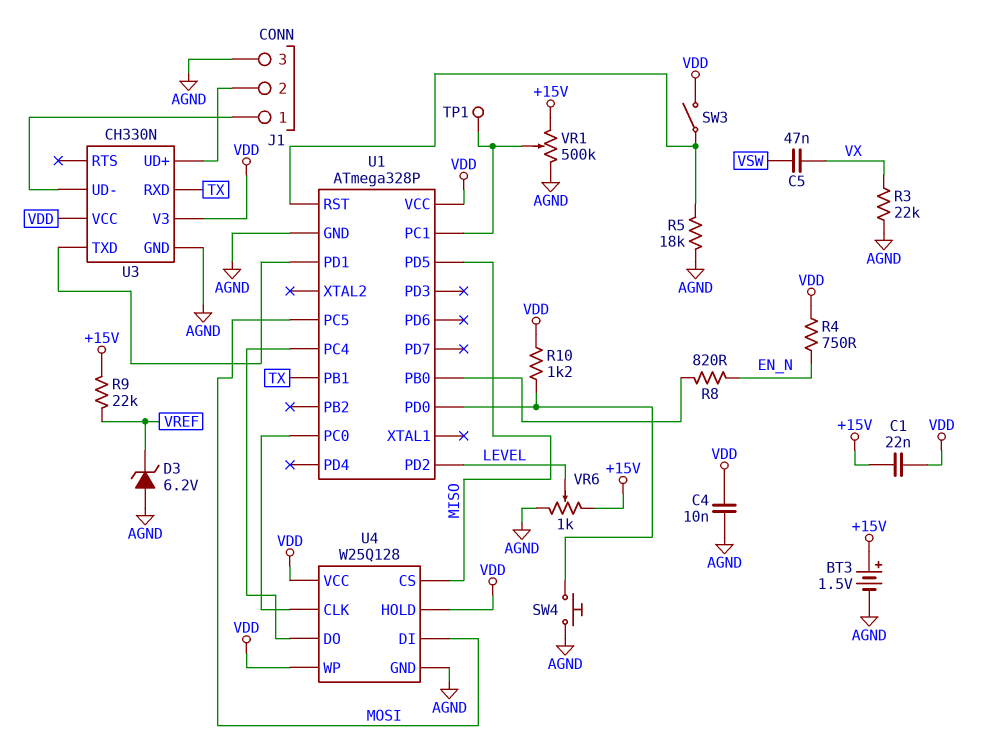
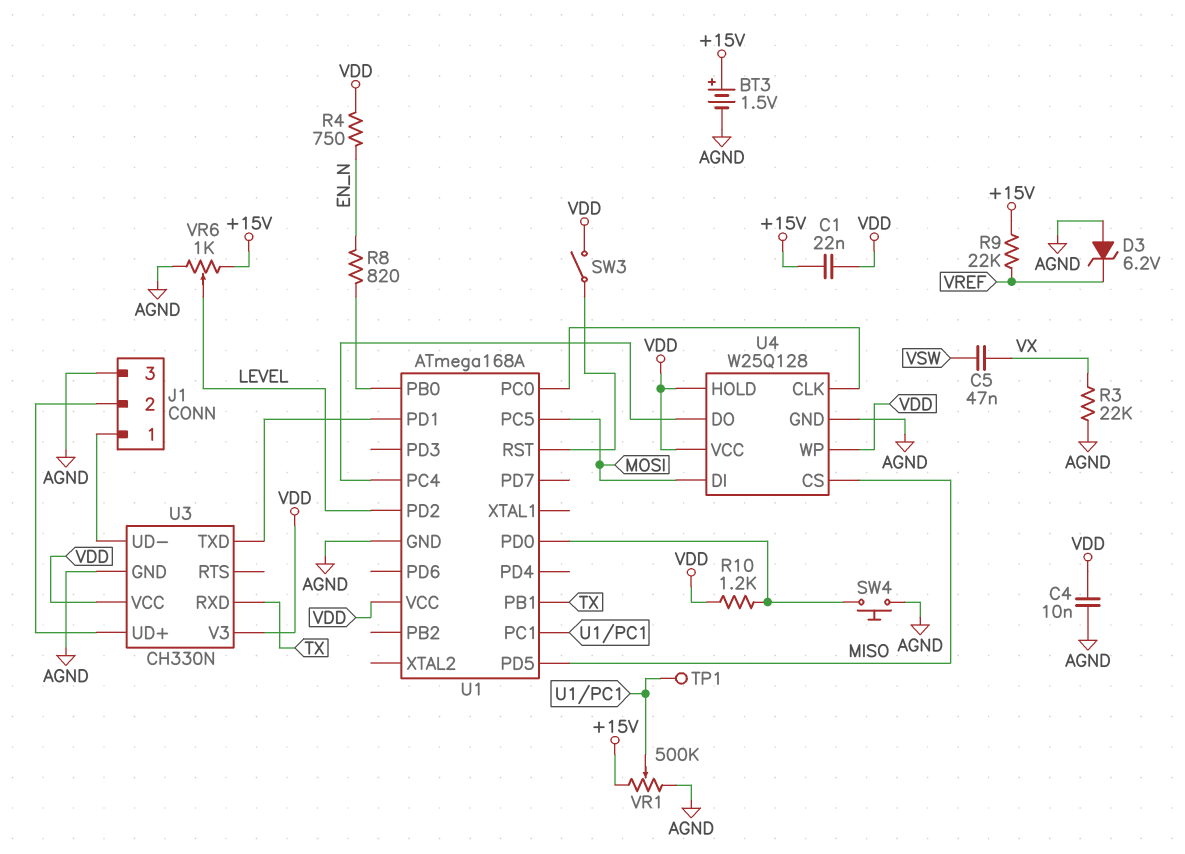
R5: 18k (AGND, U1/RST) -> none
U1: ATmega328P -> ATmega168A

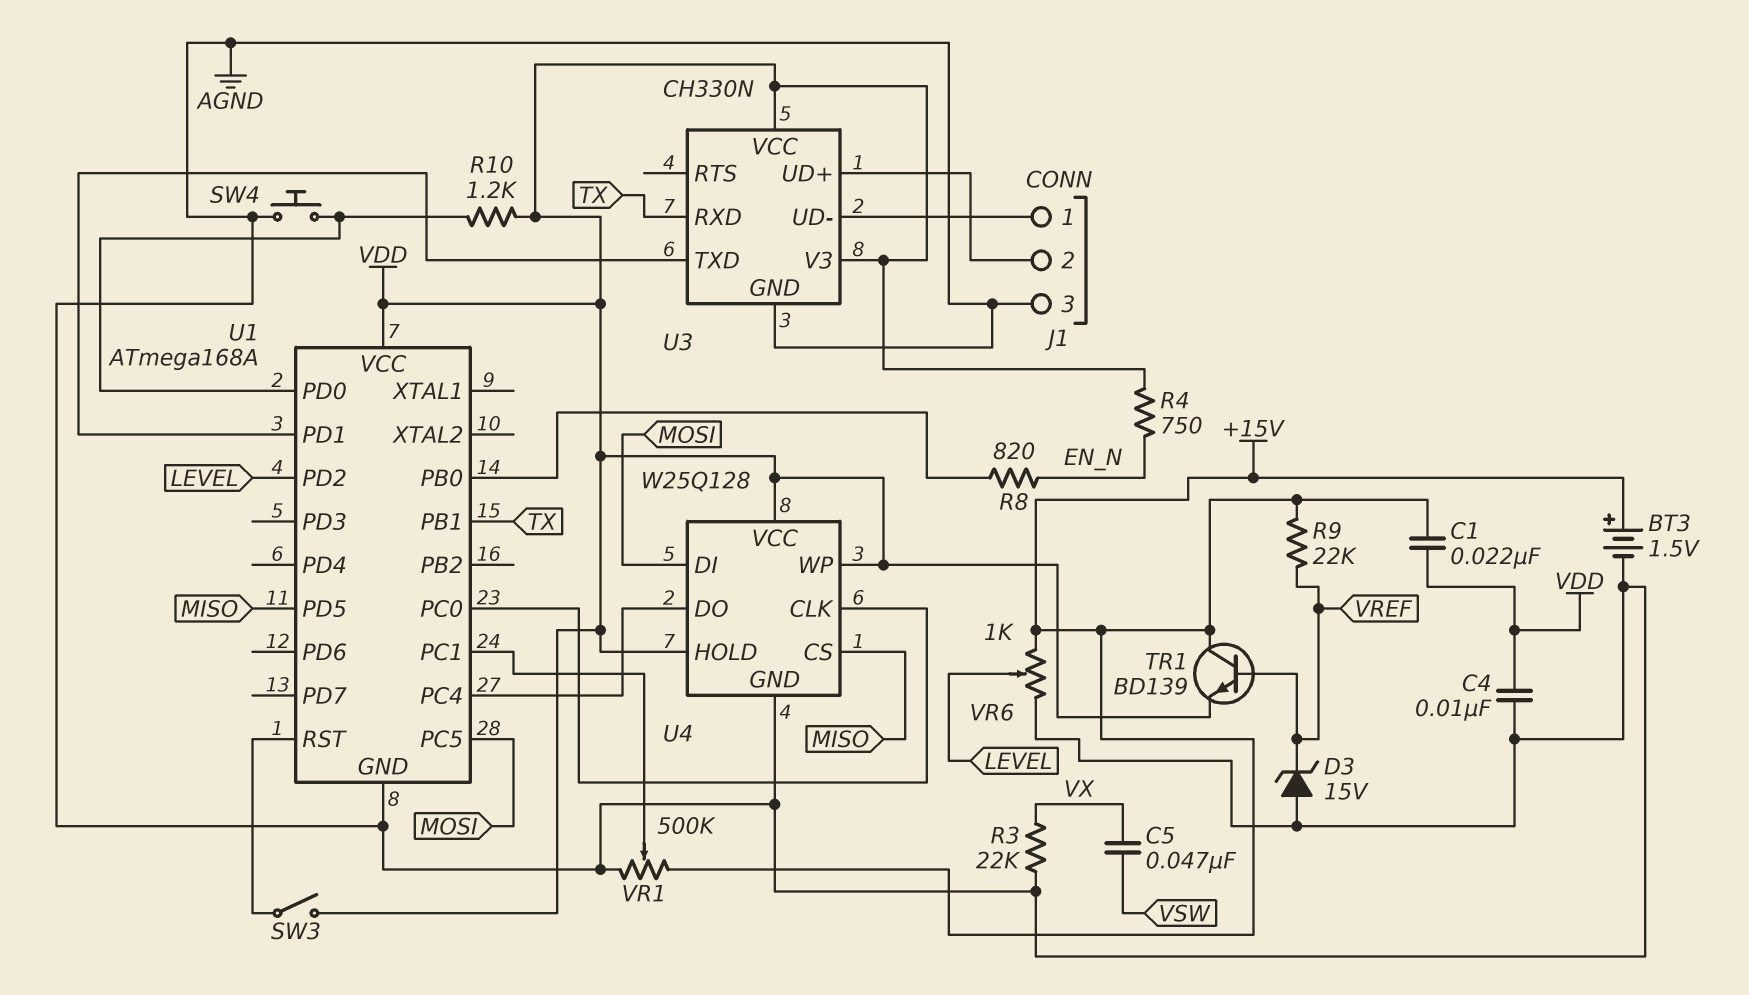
D3: zener 6.2V (A AGND, K VREF) -> zener 15V (A AGND, K VREF)
TP1: test point (U1/PC1) -> none
TR1: none -> NPN BD139 (B VREF, C +15V, E VDD)

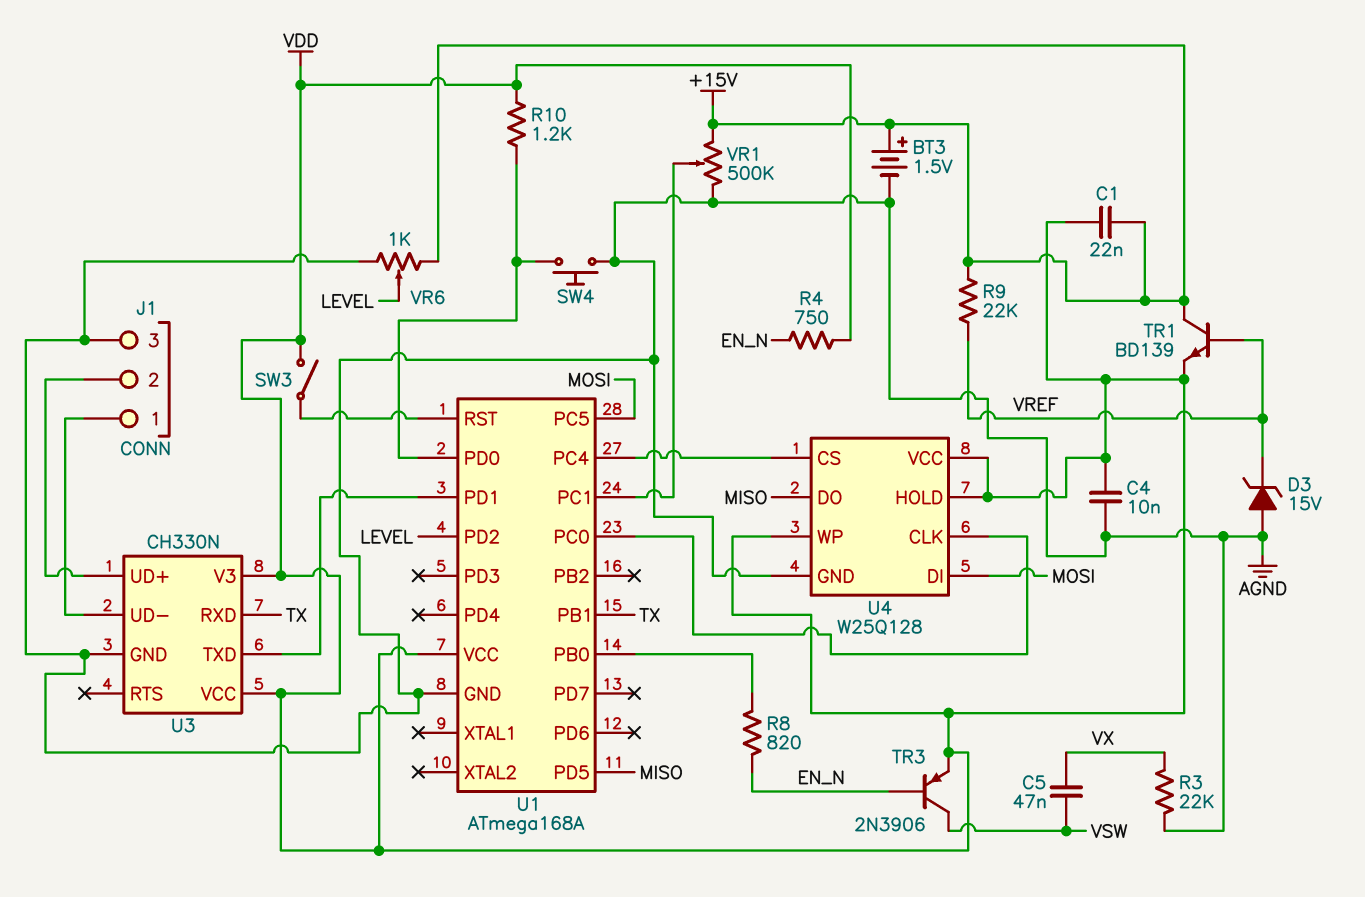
TR3: none -> PNP 2N3906 (B EN_N, C VSW, E VDD)
U4 pin CS: MISO -> U1/PC4
U4 pin DO: U1/PC4 -> MISO

